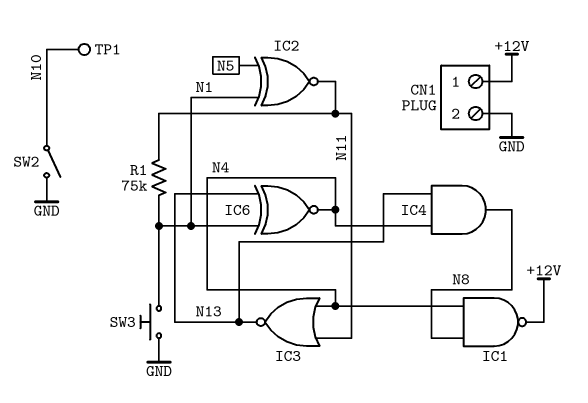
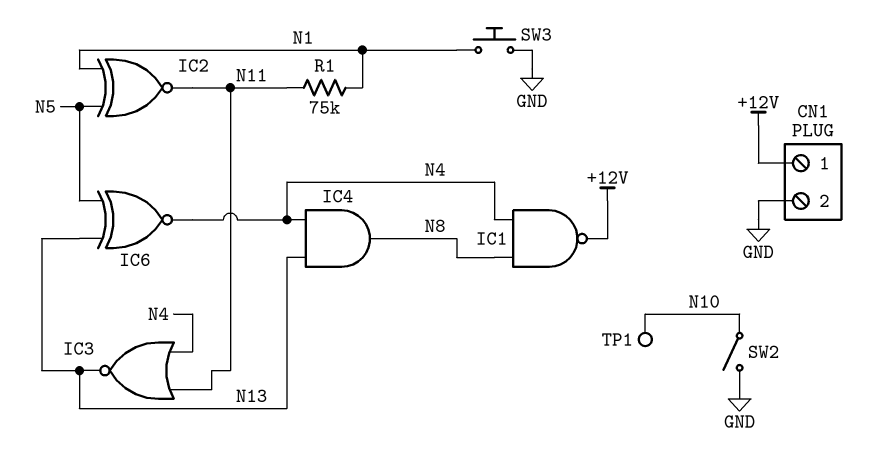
IC6: XNOR (in N1, in N13, out N4) -> XNOR (in N5, in N13, out N4)

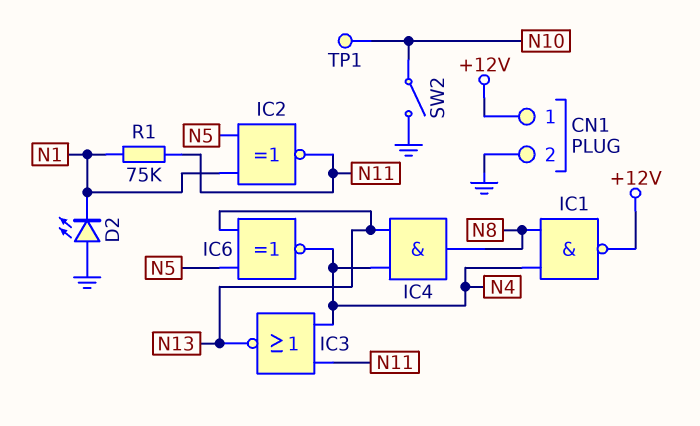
D2: none -> LED (A GND, K N1)
SW3: button (GND, N1) -> none

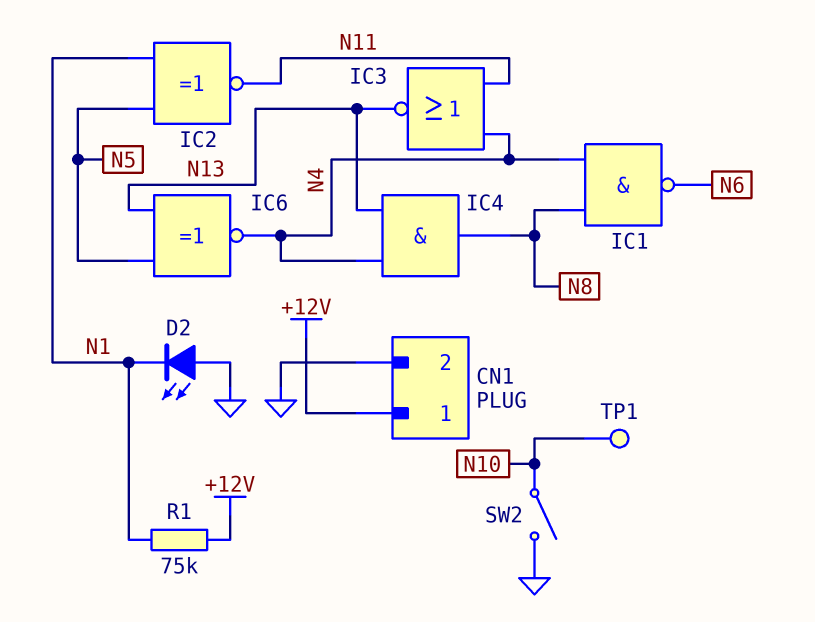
IC1: NAND (in N4, in N8, out +12V) -> NAND (in N4, in N8, out N6)
R1: 75k (N1, N11) -> 75k (+12V, N1)

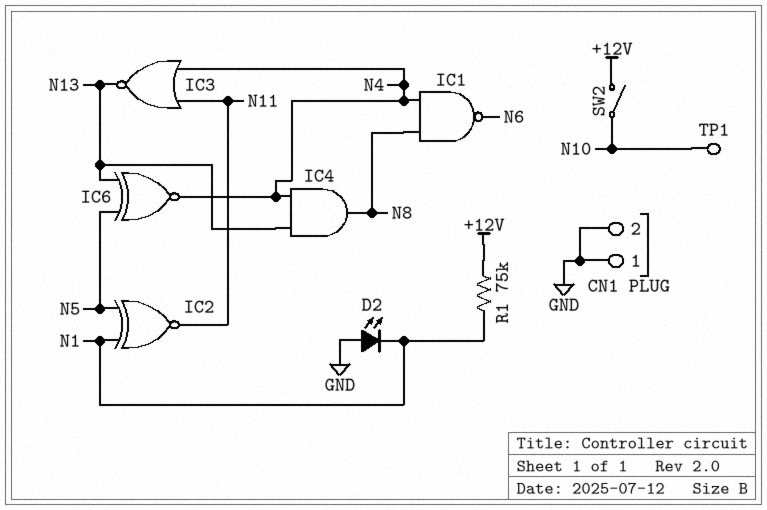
CN1 pin 1: +12V -> GND
SW2: switch (GND, N10) -> switch (+12V, N10)

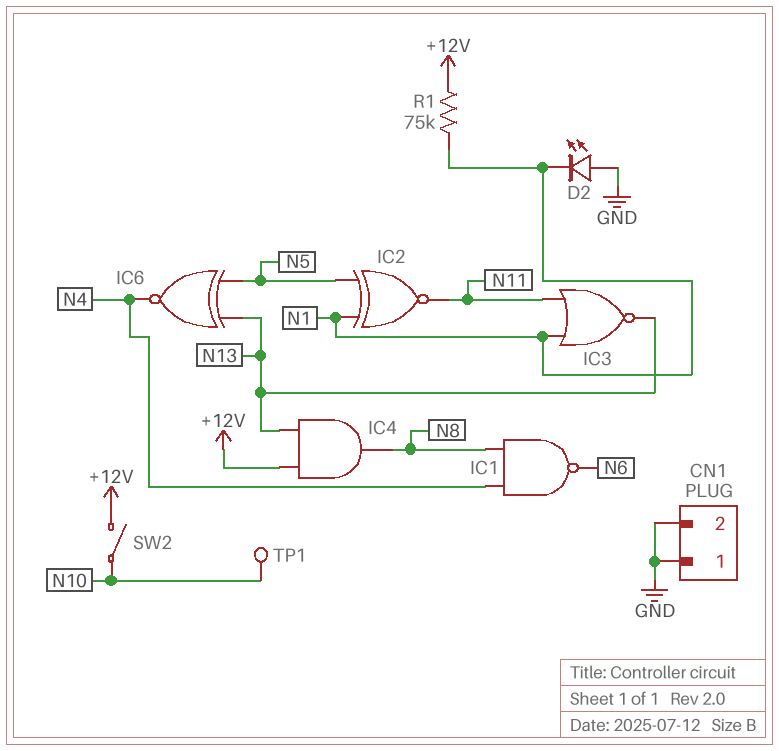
IC3: NOR (in N4, in N11, out N13) -> NOR (in N1, in N11, out N13)
IC4: AND (in N4, in N13, out N8) -> AND (in +12V, in N13, out N8)

